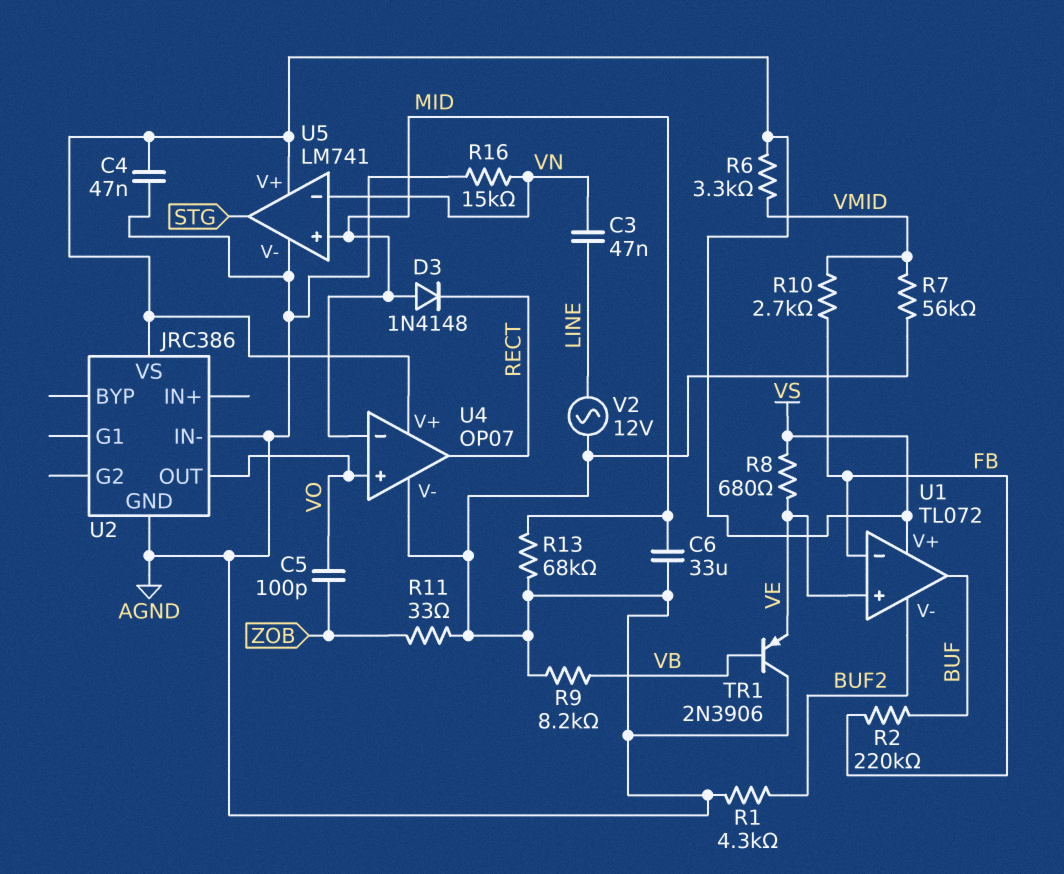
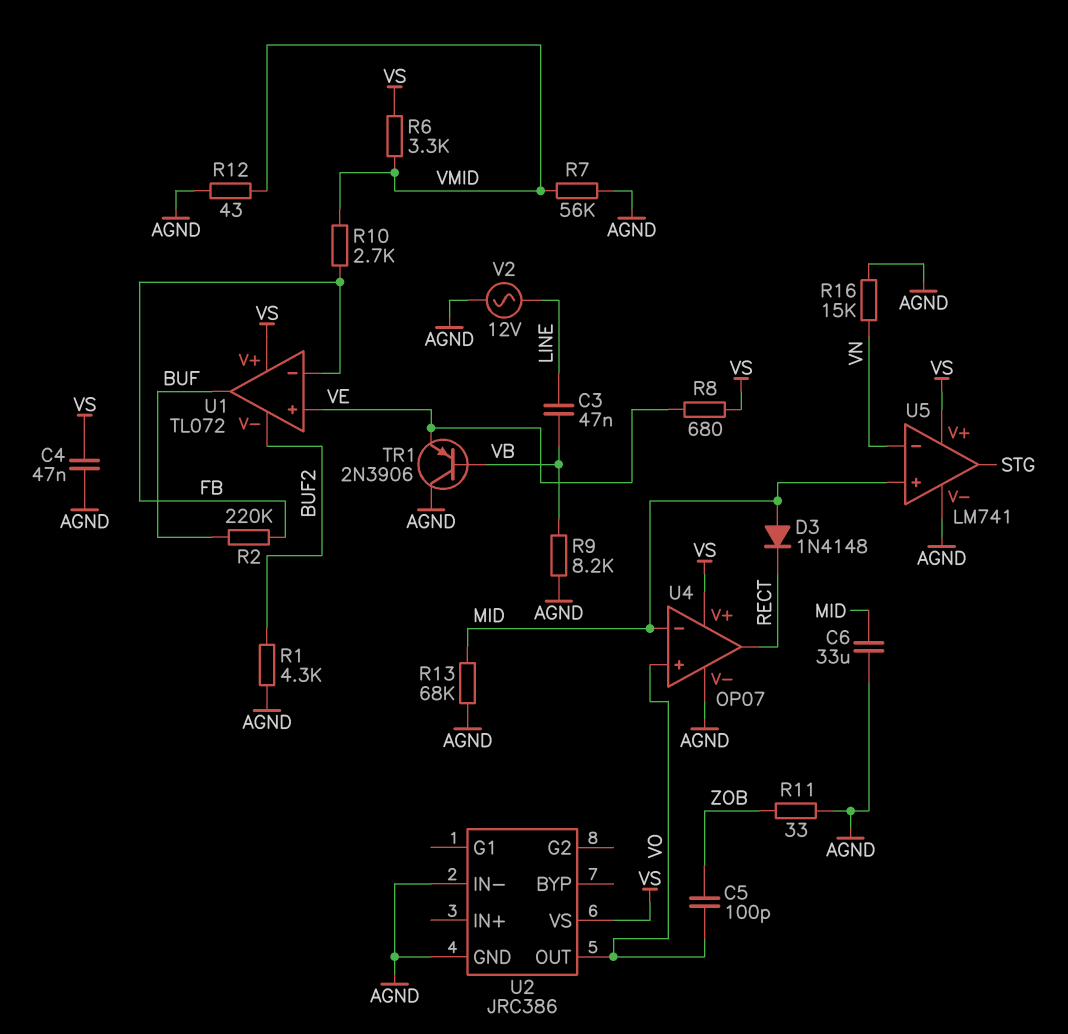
C3: 47nF (LINE, VN) -> 47nF (LINE, VB)
R12: none -> 43 (AGND, VMID)

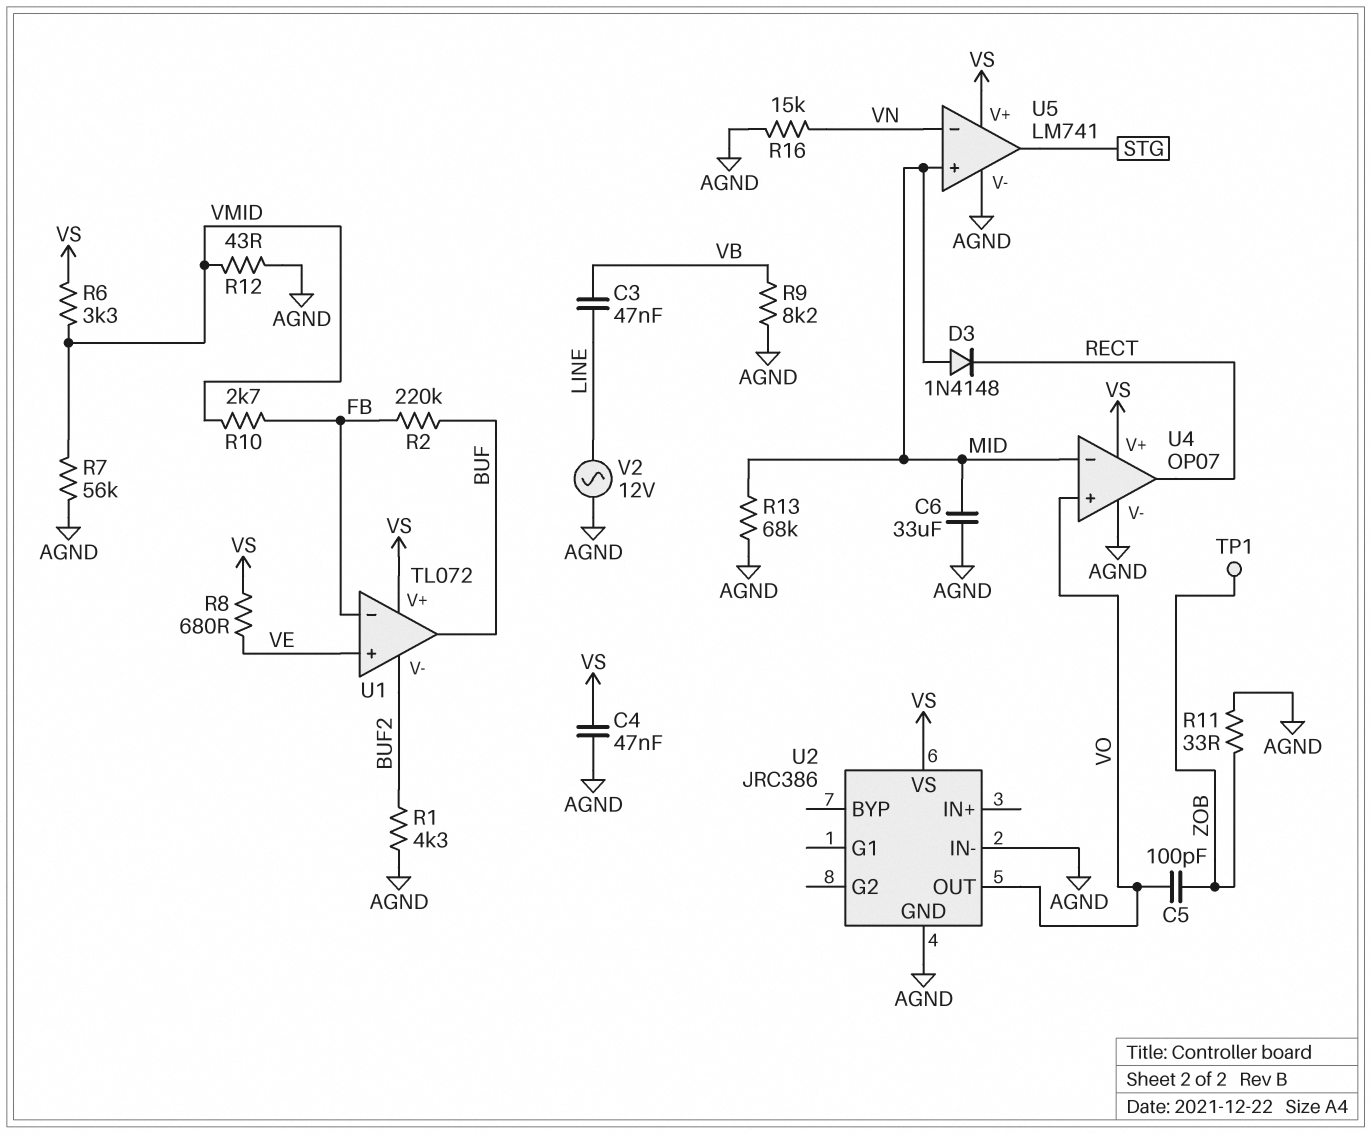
TP1: none -> test point (ZOB)
TR1: PNP 2N3906 (B VB, C AGND, E VE) -> none

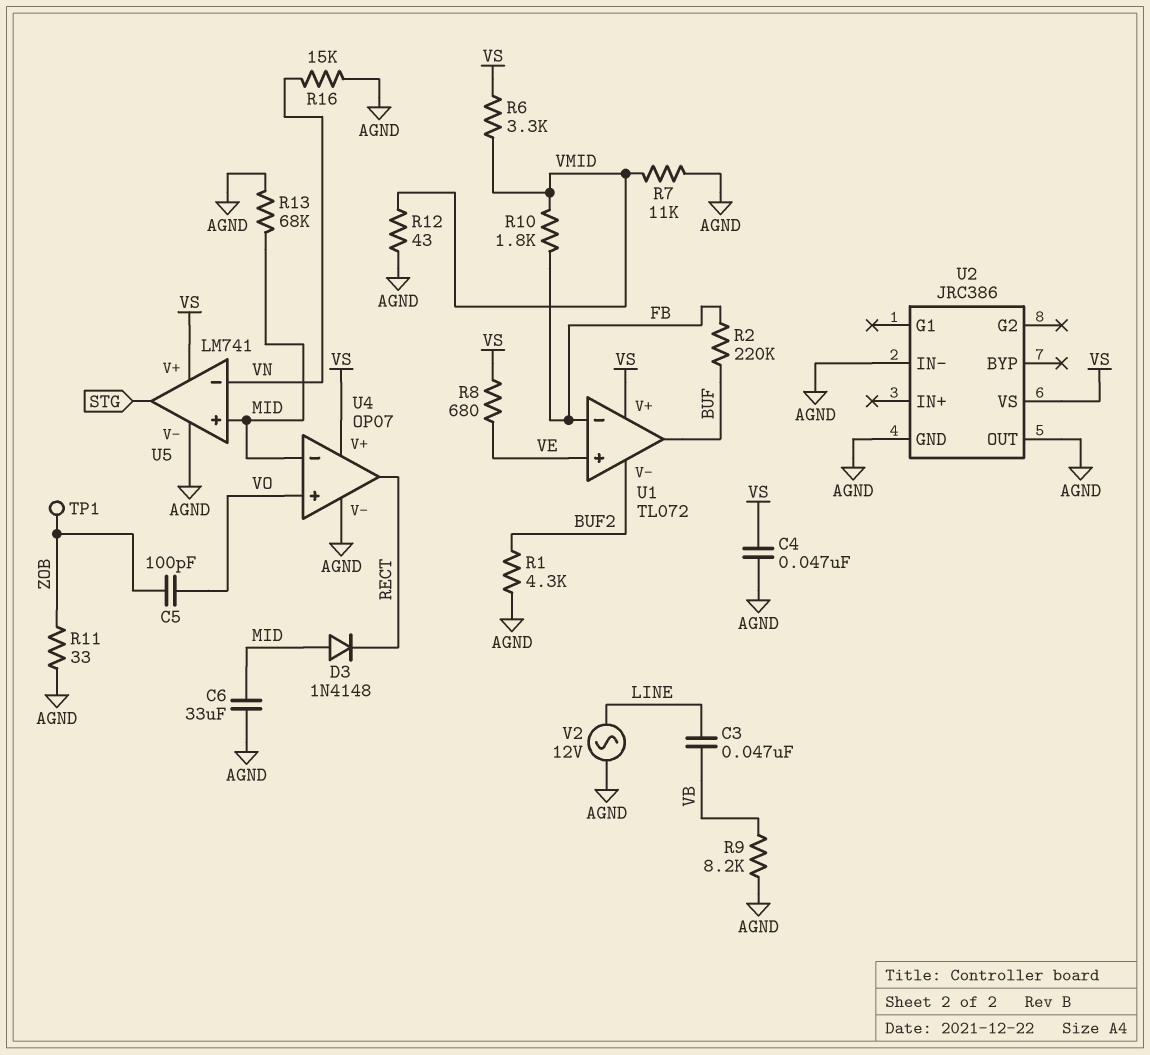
R7: 56k (AGND, VMID) -> 11k (AGND, VMID)
R10: 2.7k (FB, VMID) -> 1.8k (FB, VMID)
U2 pin OUT: VO -> AGND

